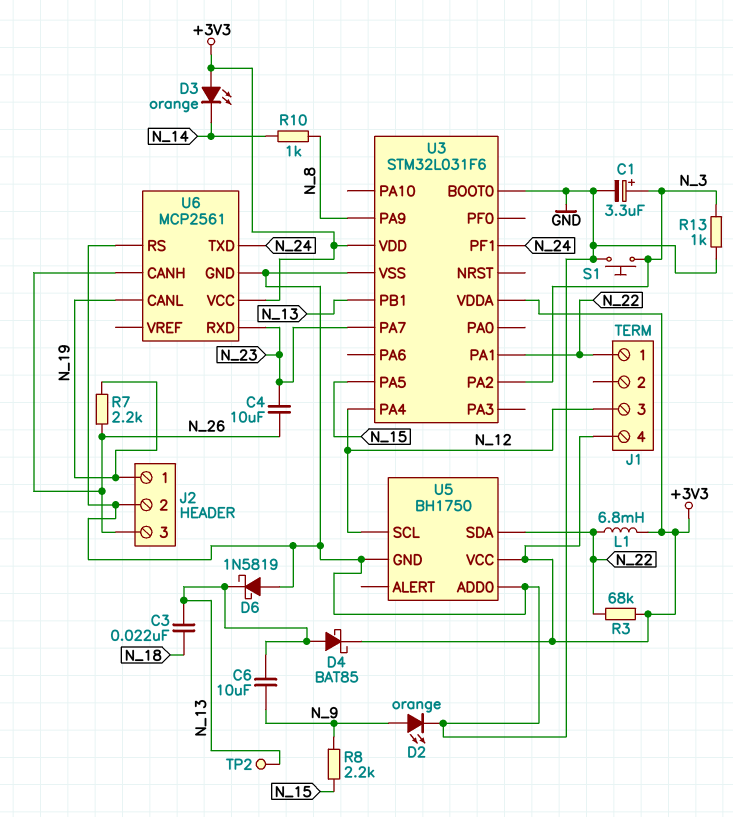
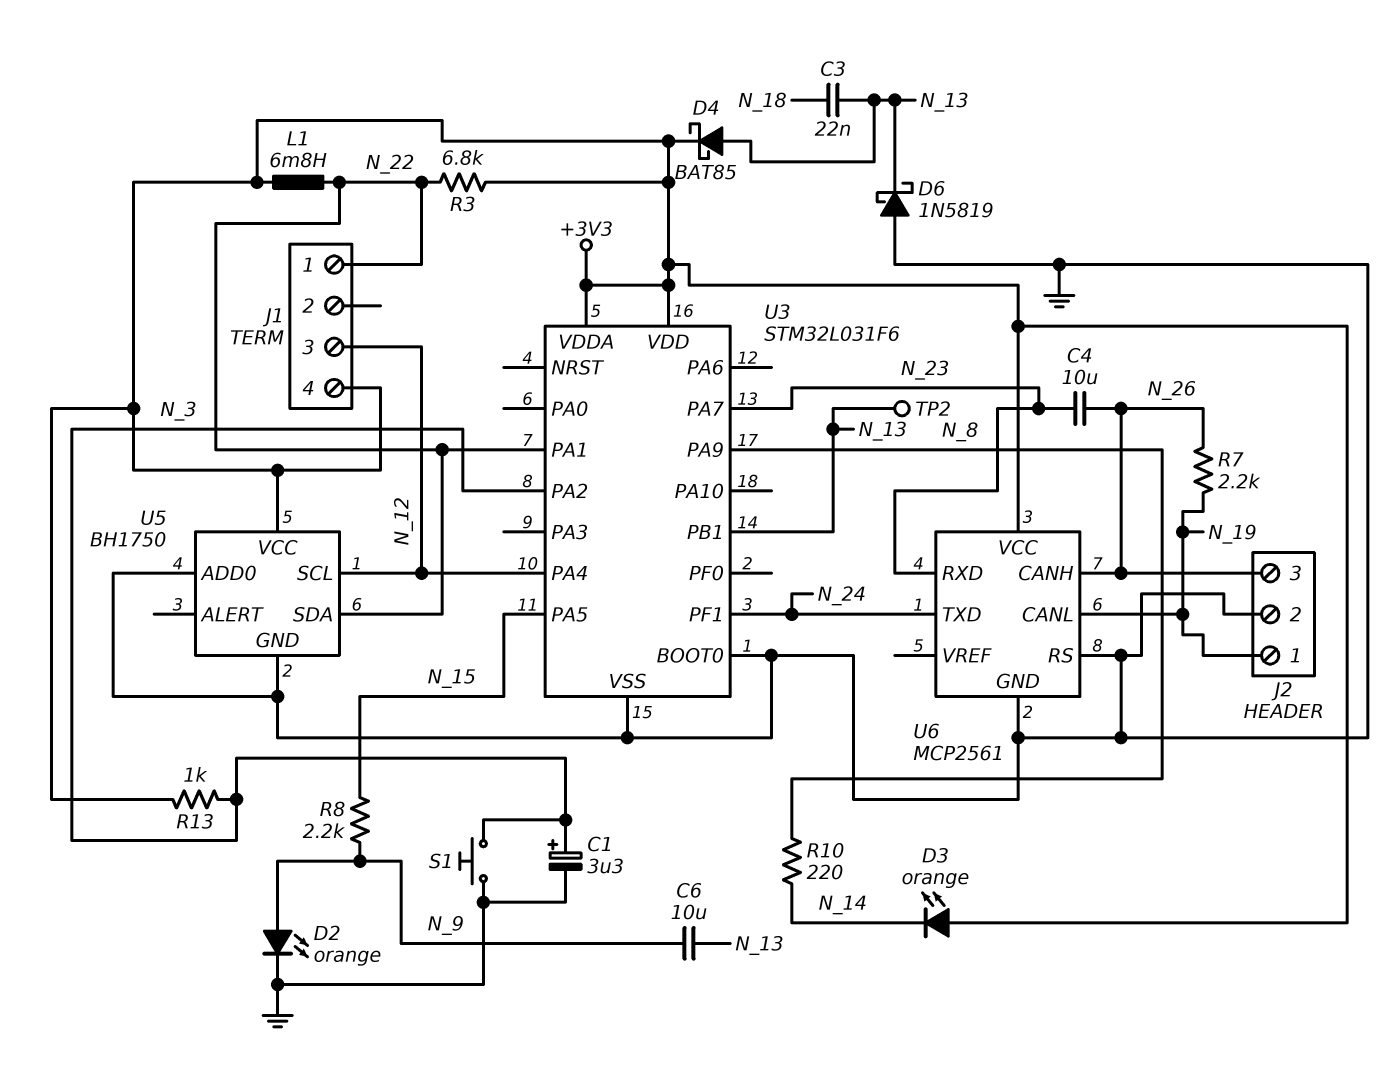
R3: 68k (+3V3, N_22) -> 6.8k (+3V3, N_22)
R10: 1k (N_8, N_14) -> 220 (N_8, N_14)
R13: 1k (GND, N_3) -> 1k (+3V3, N_3)

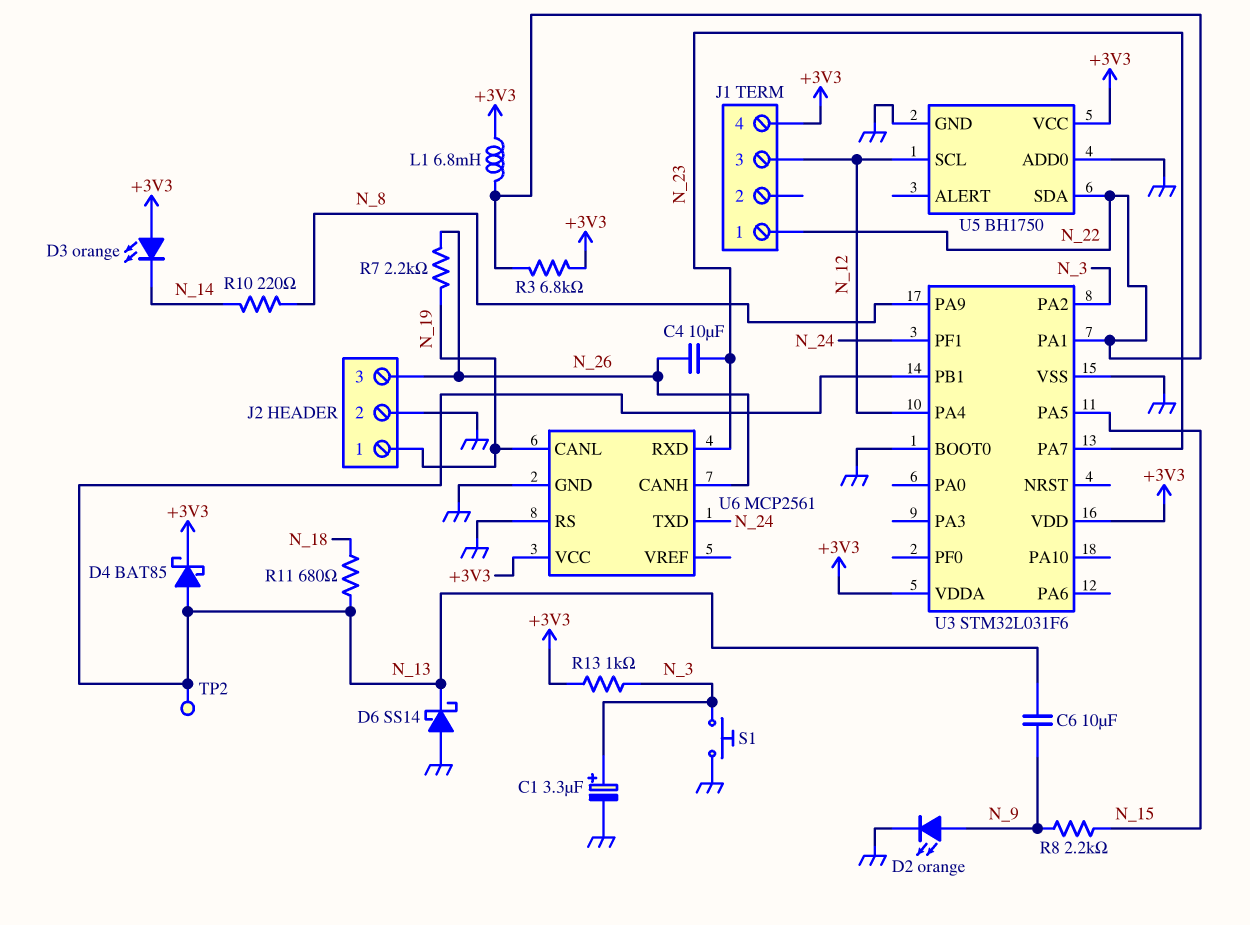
C3: 22nF (N_13, N_18) -> none
D6: schottky 1N5819 (A GND, K N_13) -> schottky SS14 (A GND, K N_13)
R11: none -> 680 (N_13, N_18)

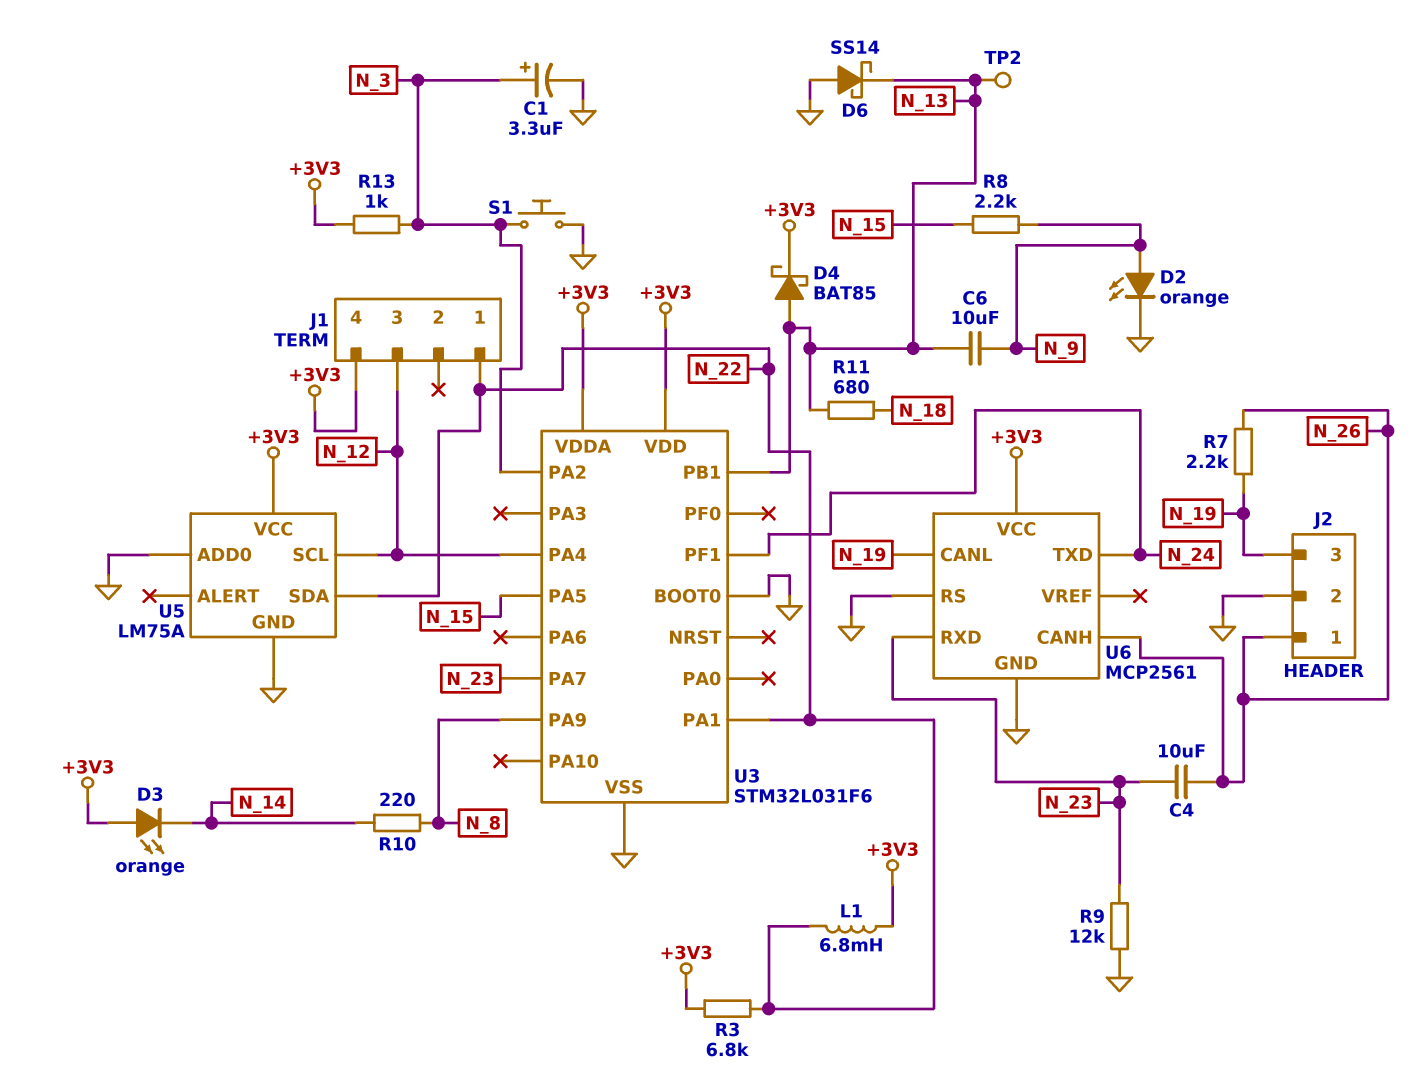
J2 pin 1: N_19 -> N_26
J2 pin 3: N_26 -> N_19
R9: none -> 12k (GND, N_23)
U5: BH1750 -> LM75A

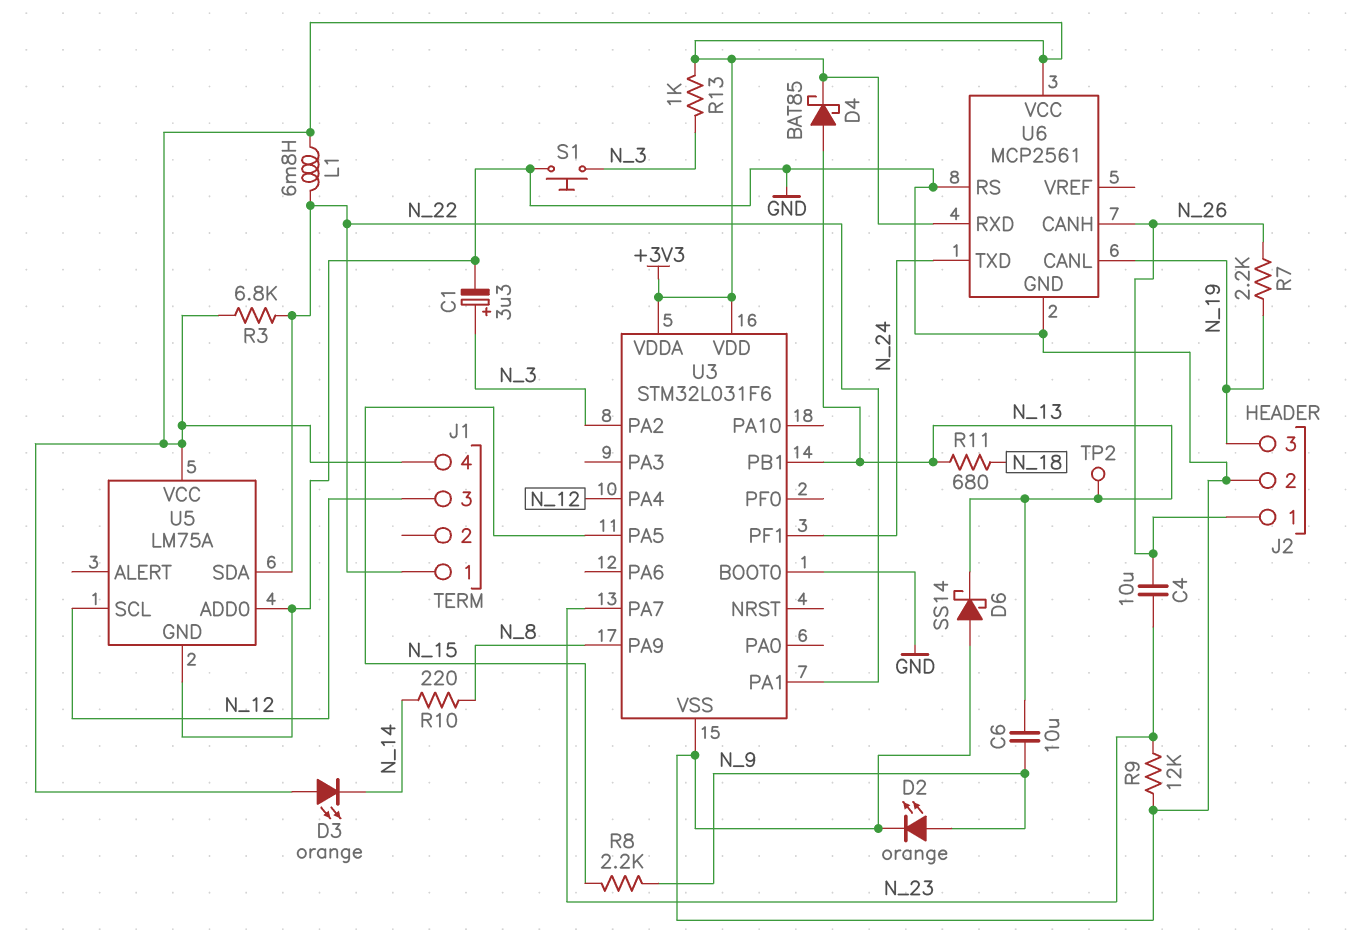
U6 pin RXD: N_23 -> +3V3

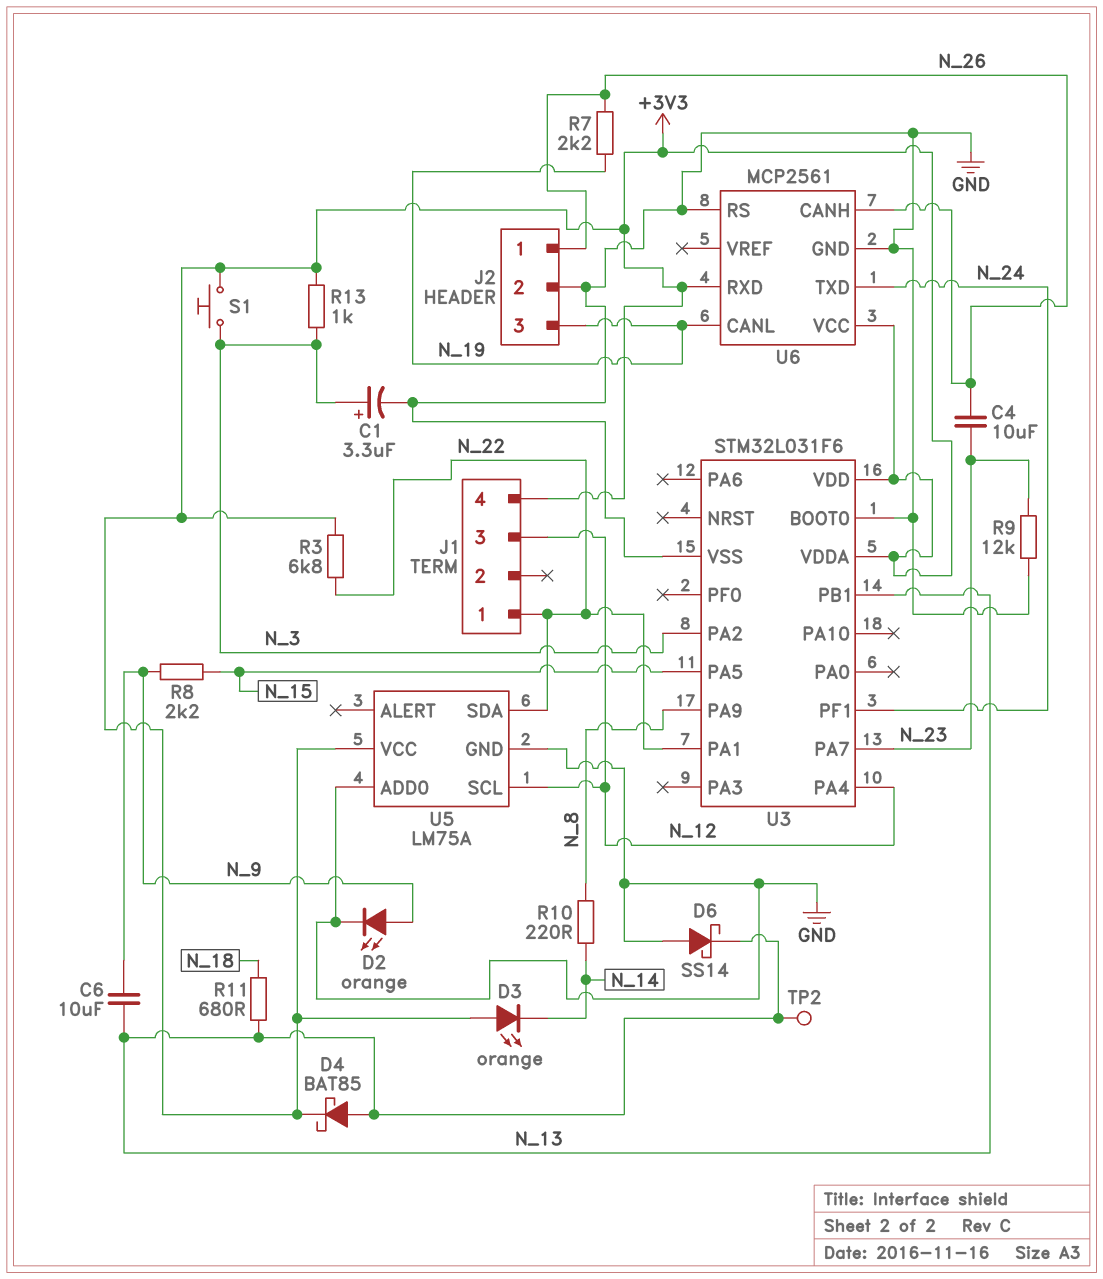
L1: 6.8mH (+3V3, N_22) -> none
S1: button (GND, N_3) -> button (+3V3, N_3)

